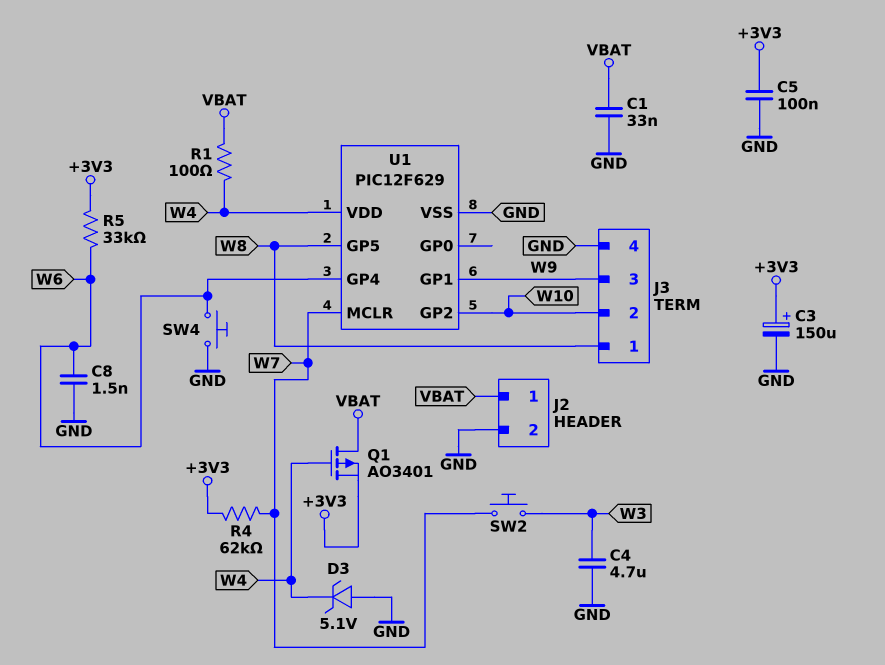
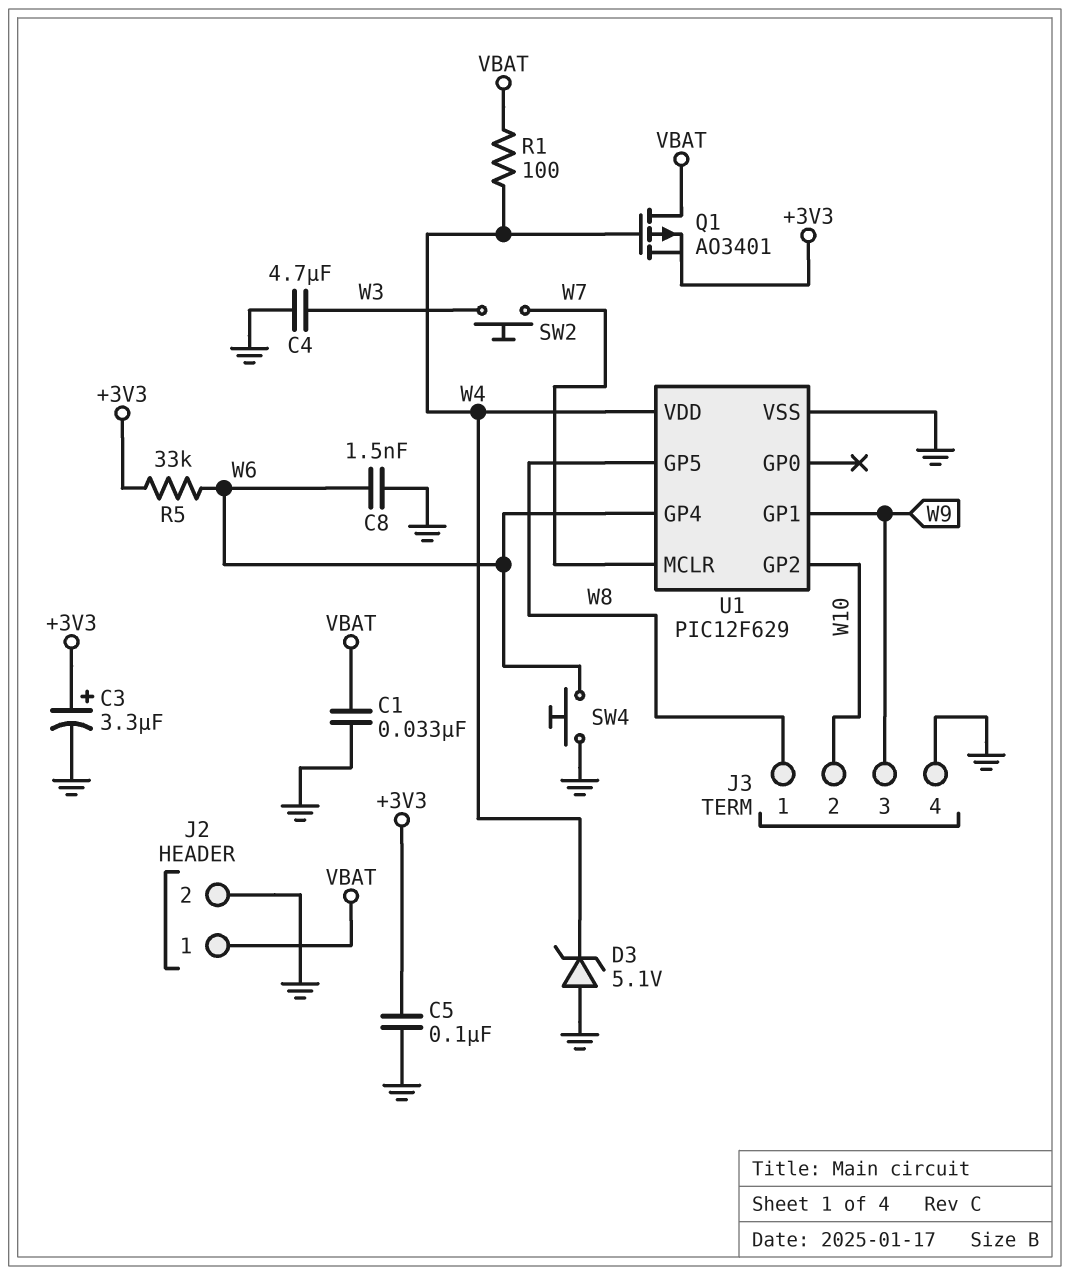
C3: 150uF (plus +3V3, minus GND) -> 3.3uF (plus +3V3, minus GND)
R4: 62k (+3V3, W7) -> none

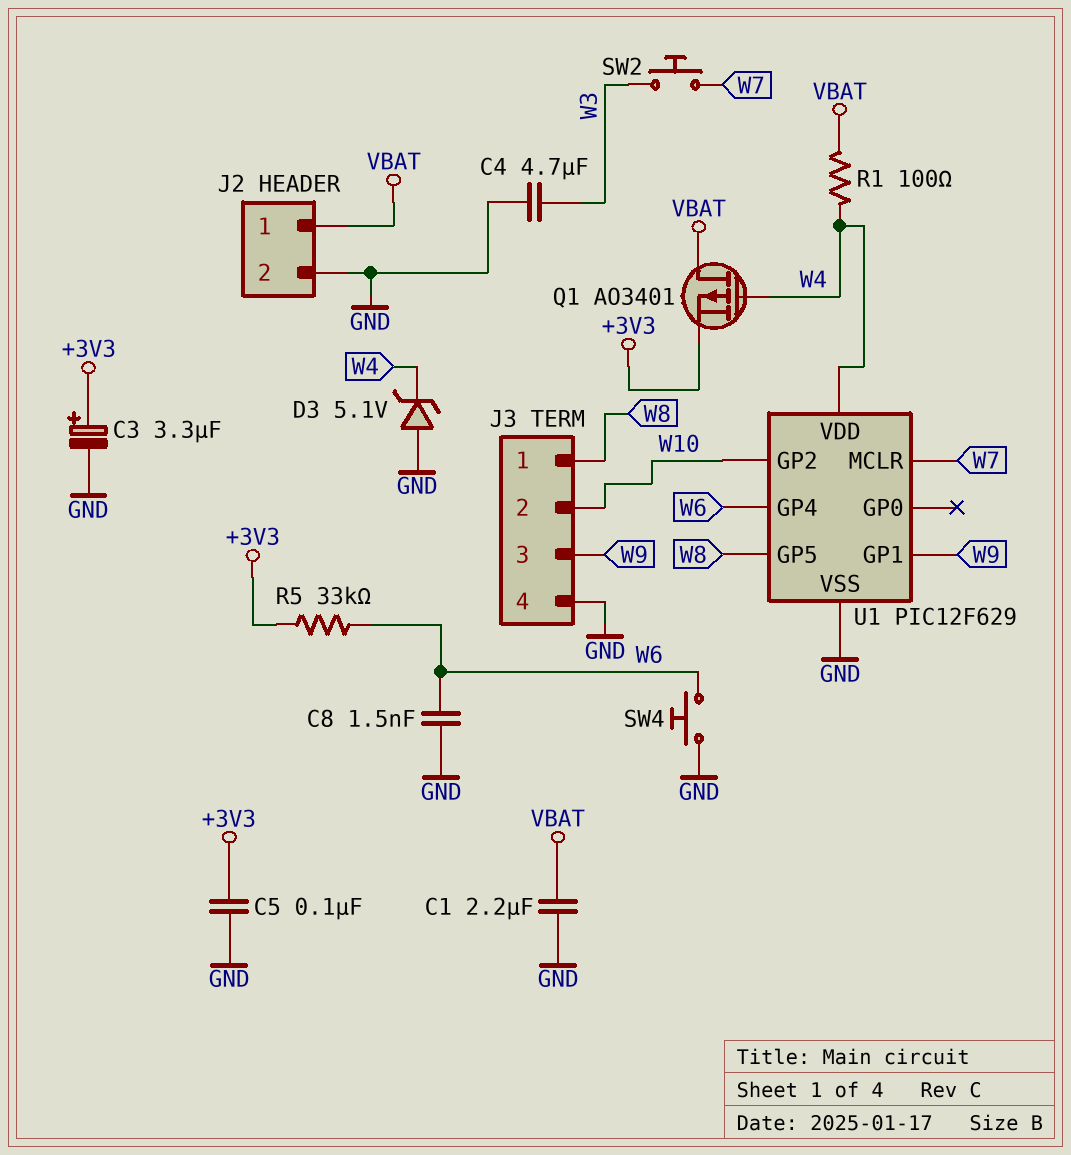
C1: 33nF (GND, VBAT) -> 2.2uF (GND, VBAT)

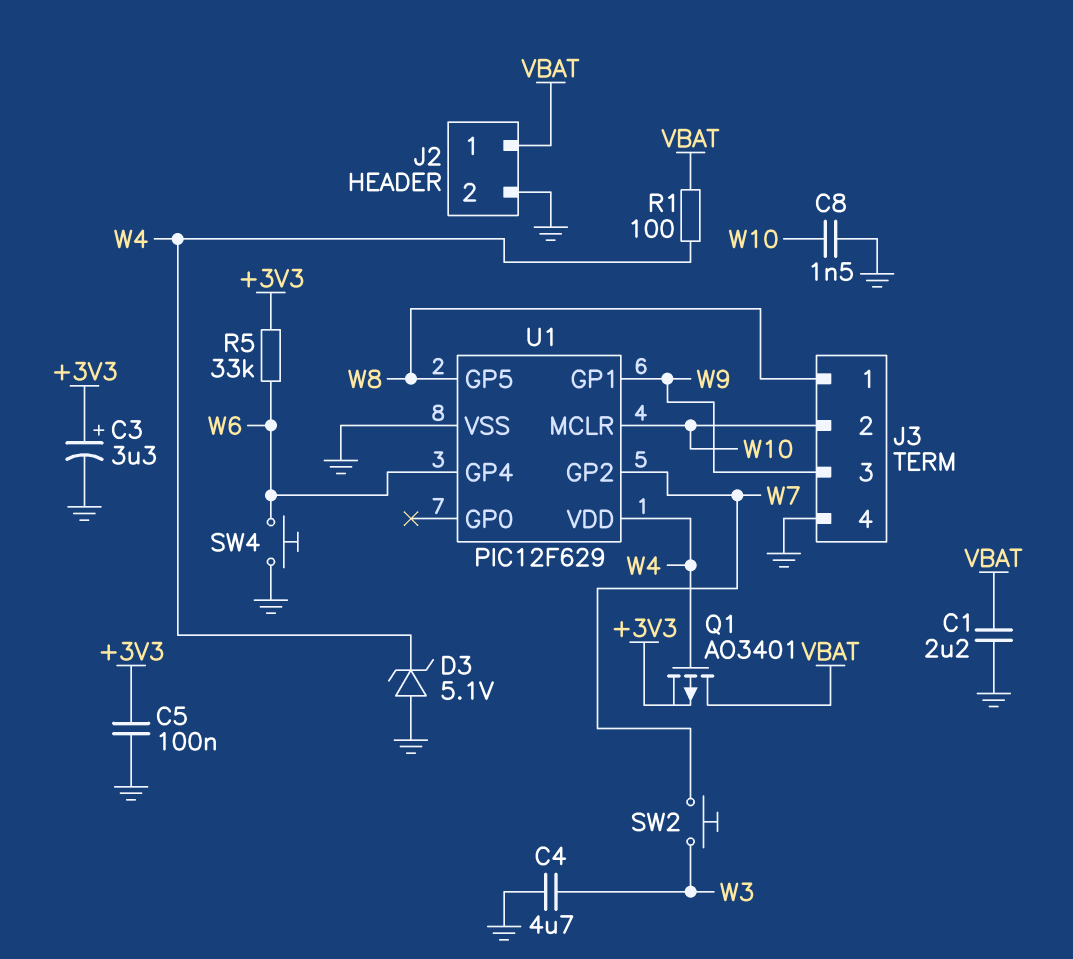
C8: 1.5nF (GND, W6) -> 1.5nF (GND, W10)
U1 pin GP2: W10 -> W7
U1 pin MCLR: W7 -> W10

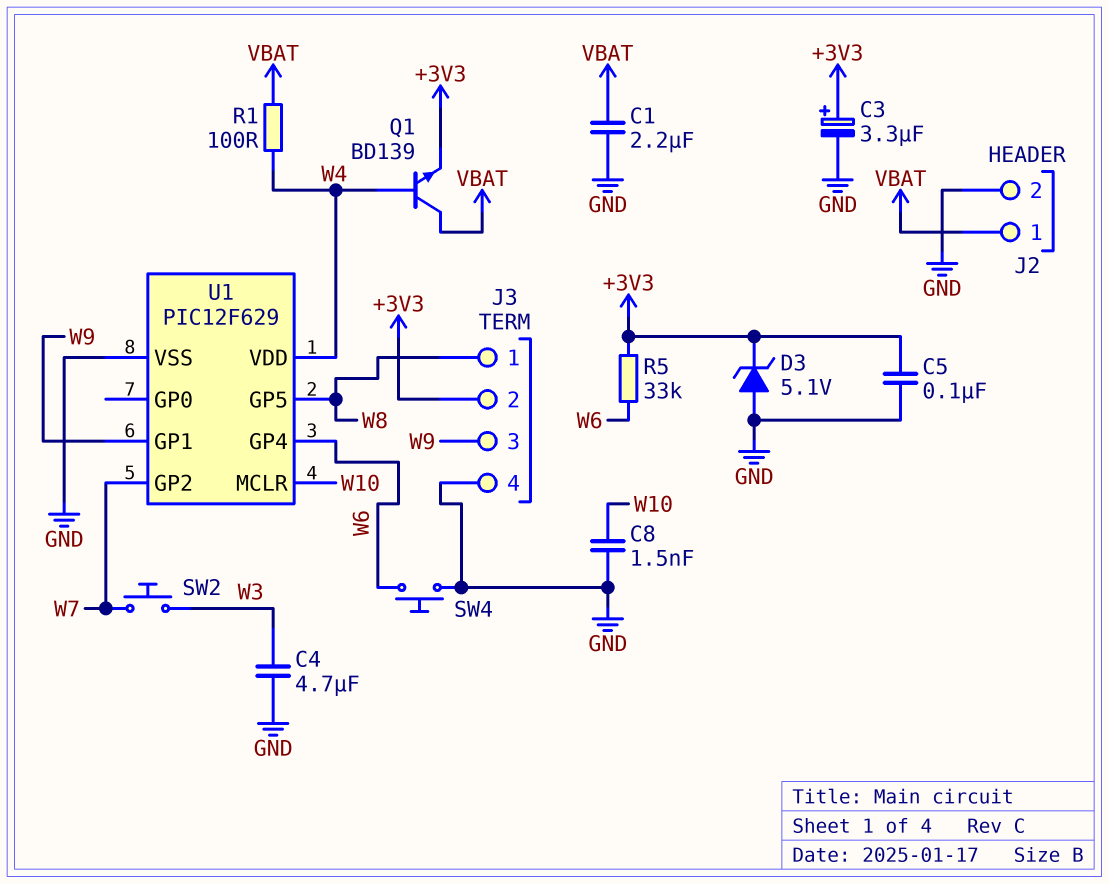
D3: zener 5.1V (A GND, K W4) -> zener 5.1V (A GND, K +3V3)
J3 pin 2: W10 -> +3V3
Q1: PMOS AO3401 (G W4, D VBAT, S +3V3) -> NPN BD139 (B W4, C VBAT, E +3V3)

